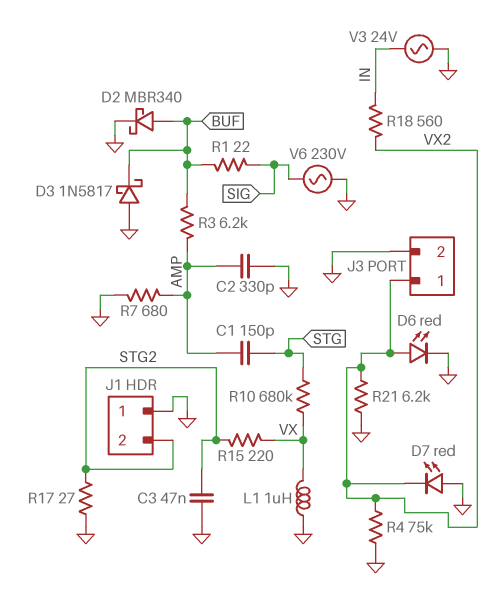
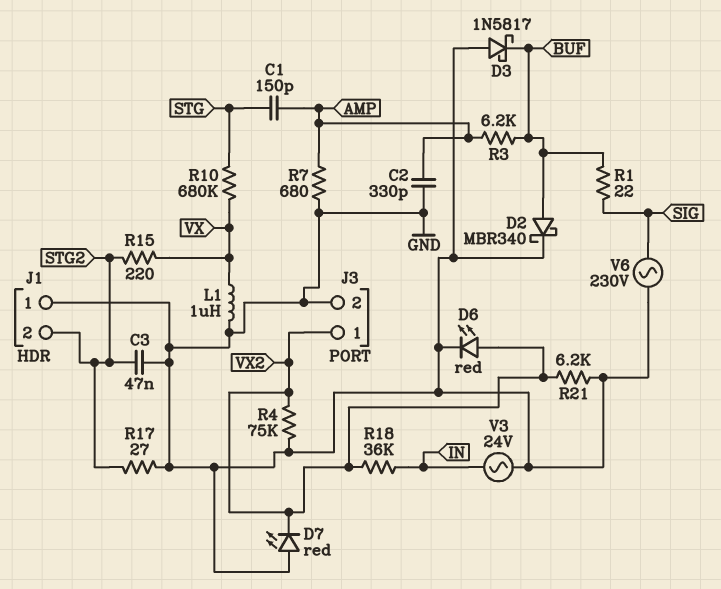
R18: 560 (IN, VX2) -> 36k (IN, VX2)

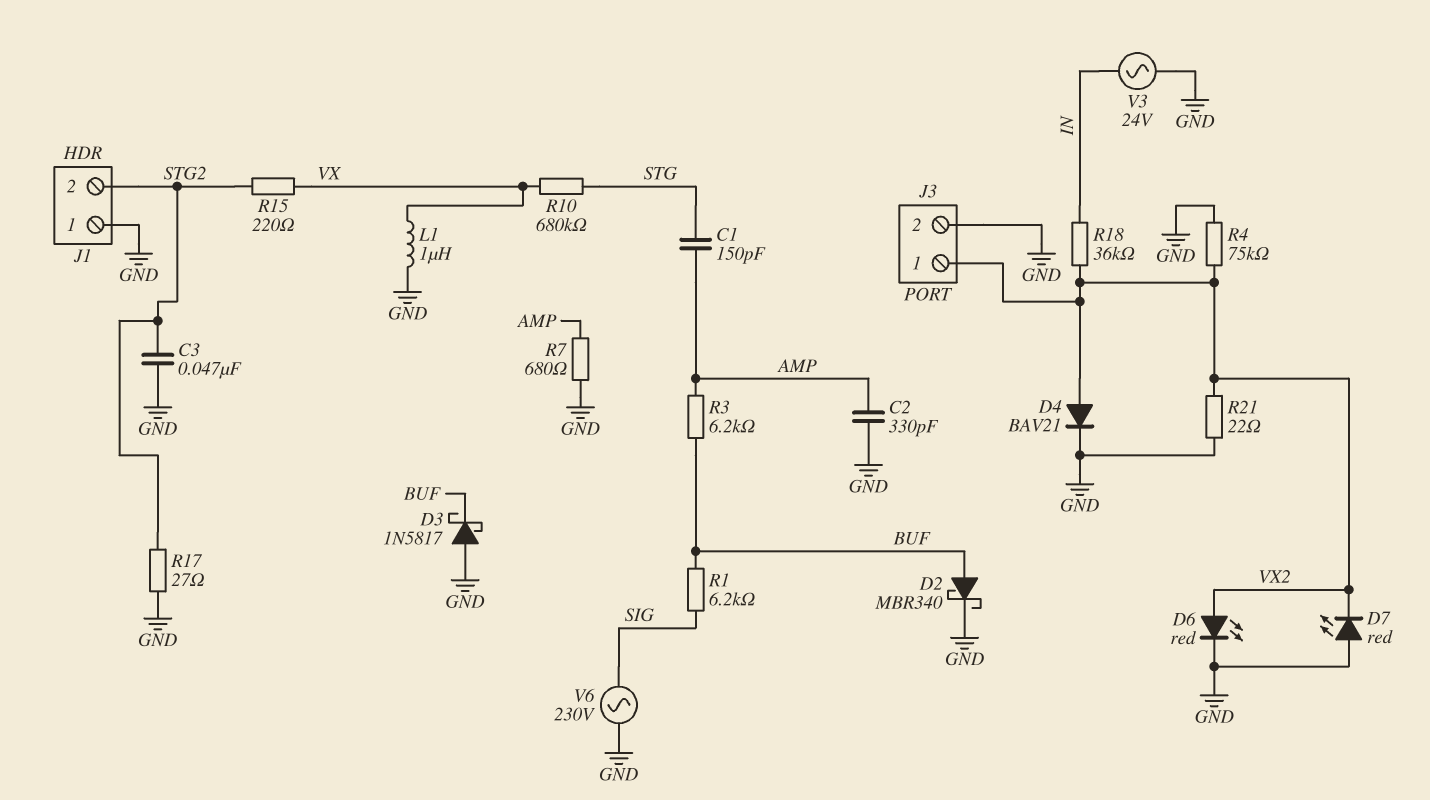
D4: none -> diode BAV21 (A VX2, K GND)
R1: 22 (BUF, SIG) -> 6.2k (BUF, SIG)
R21: 6.2k (GND, VX2) -> 22 (GND, VX2)

